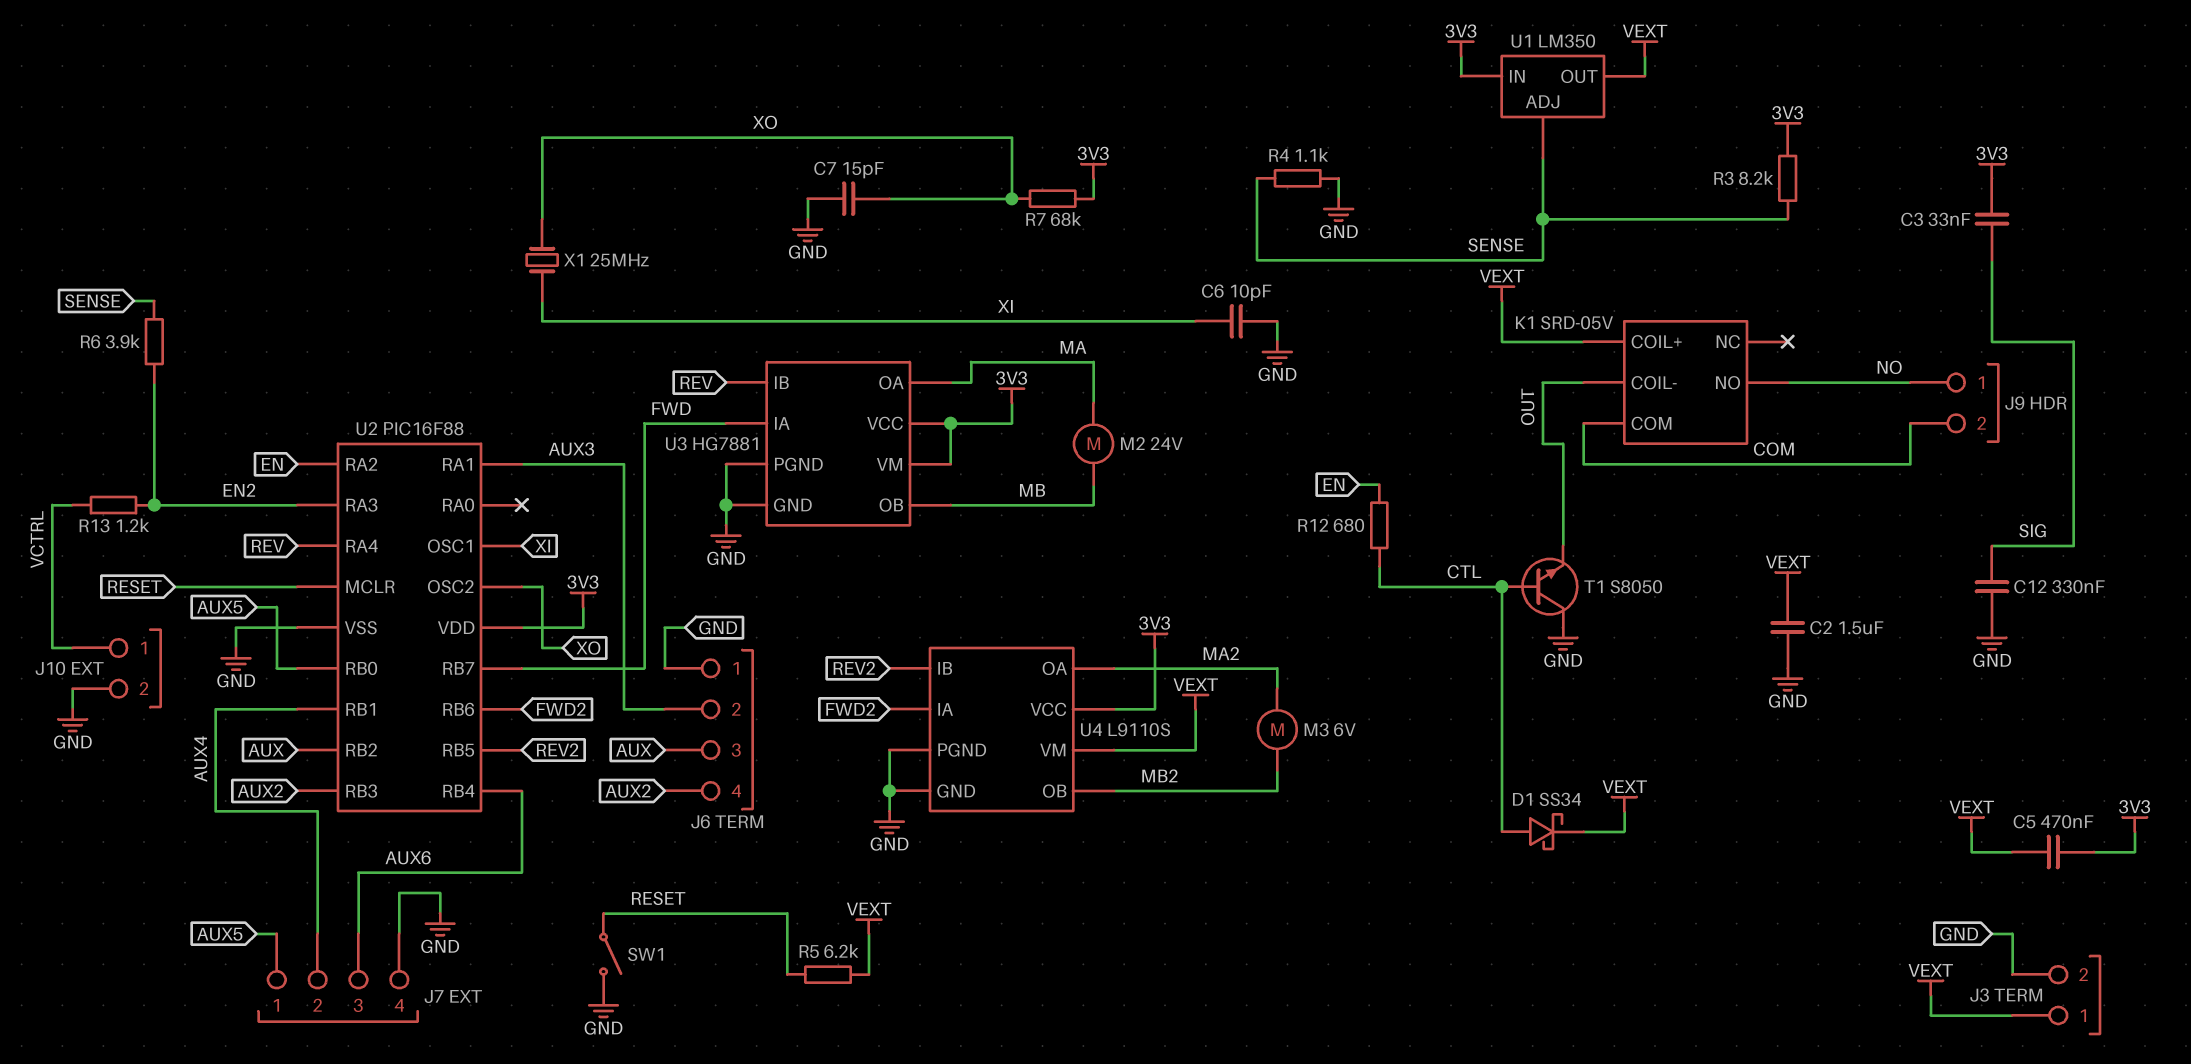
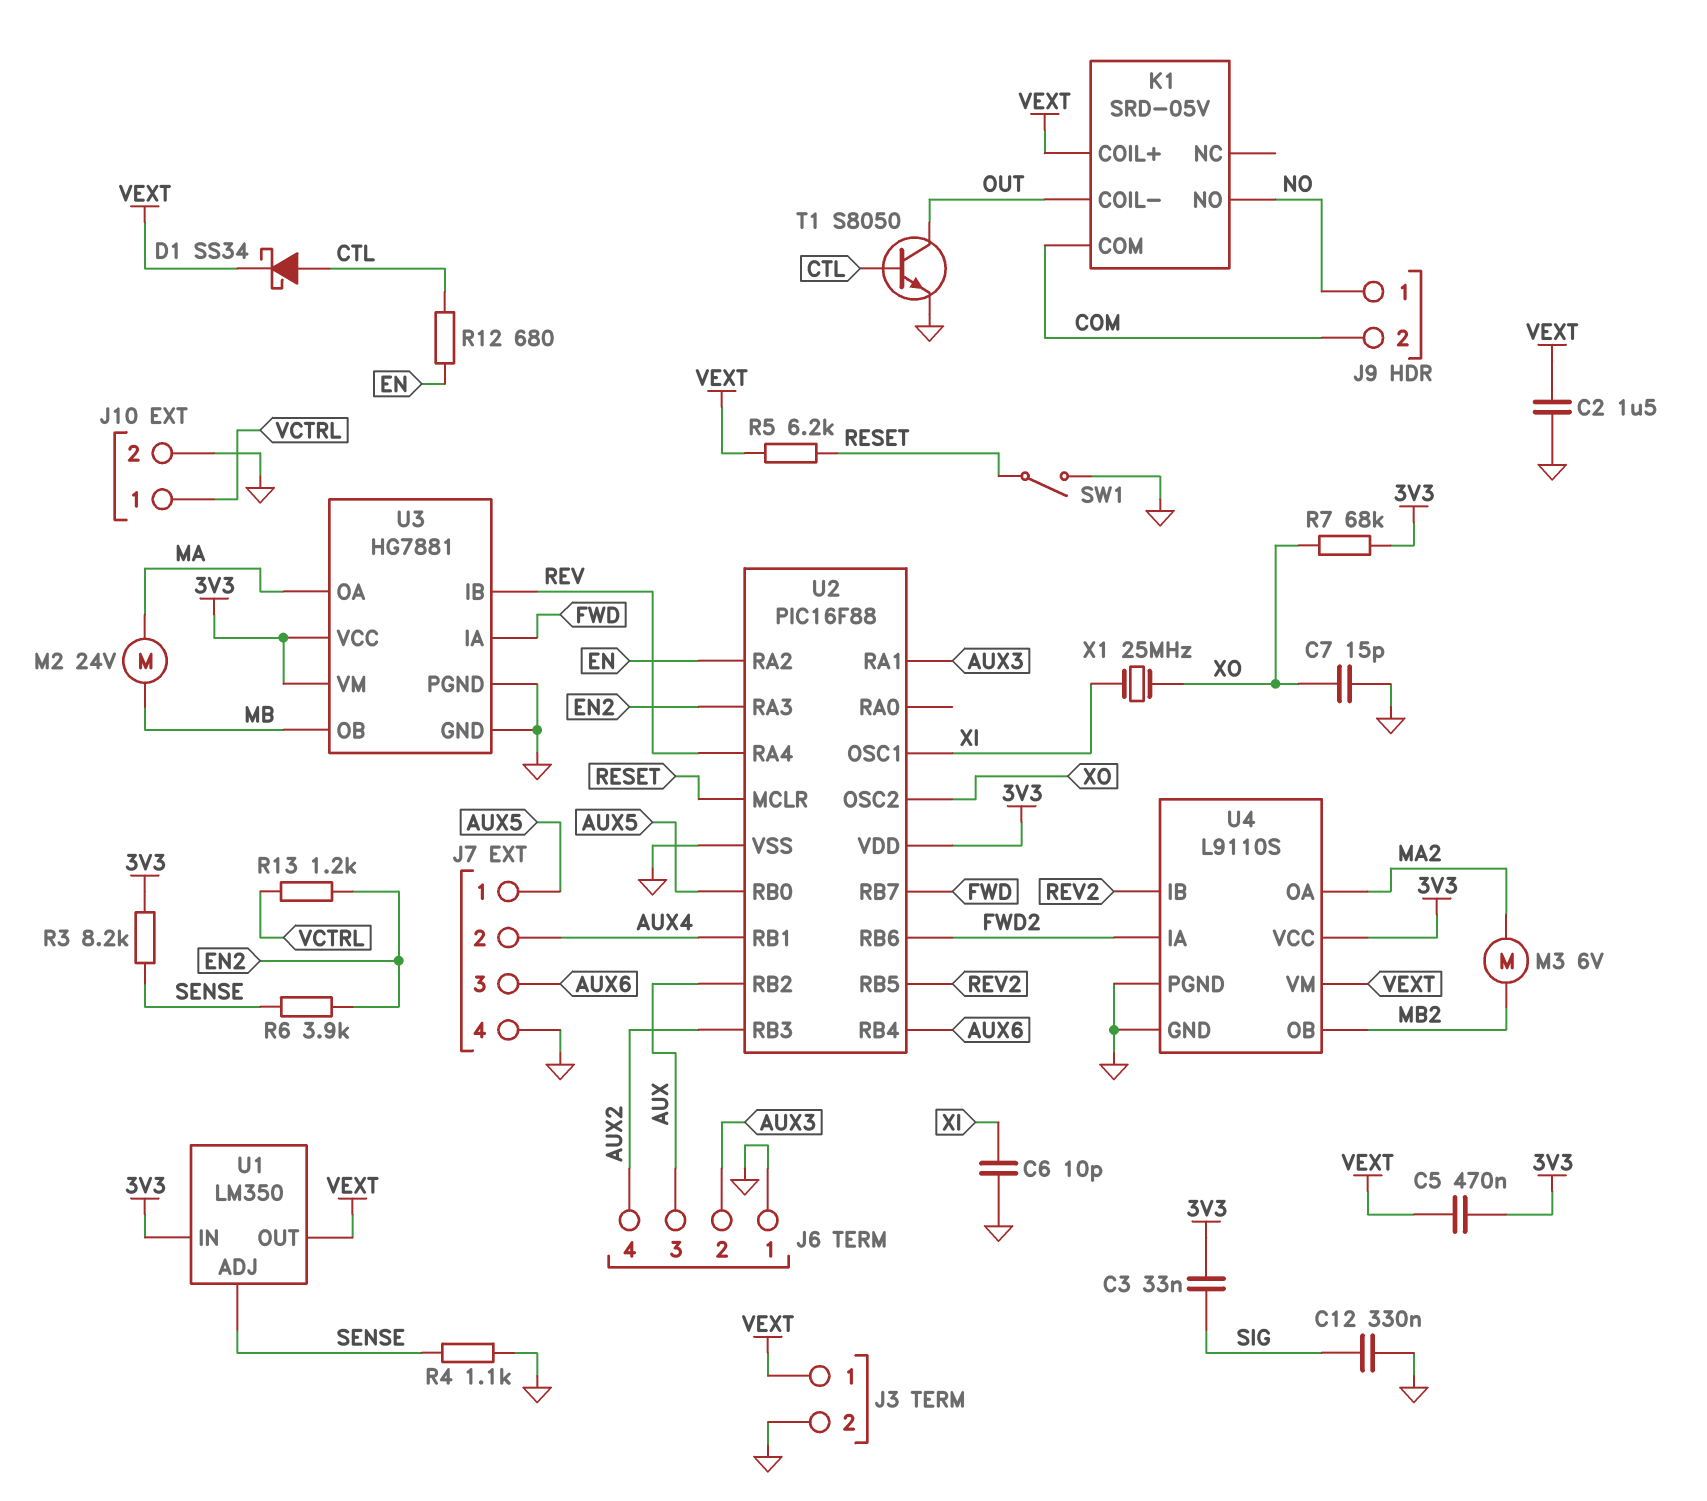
T1: NPN S8050 (B CTL, C GND, E OUT) -> NPN S8050 (B CTL, C OUT, E GND)

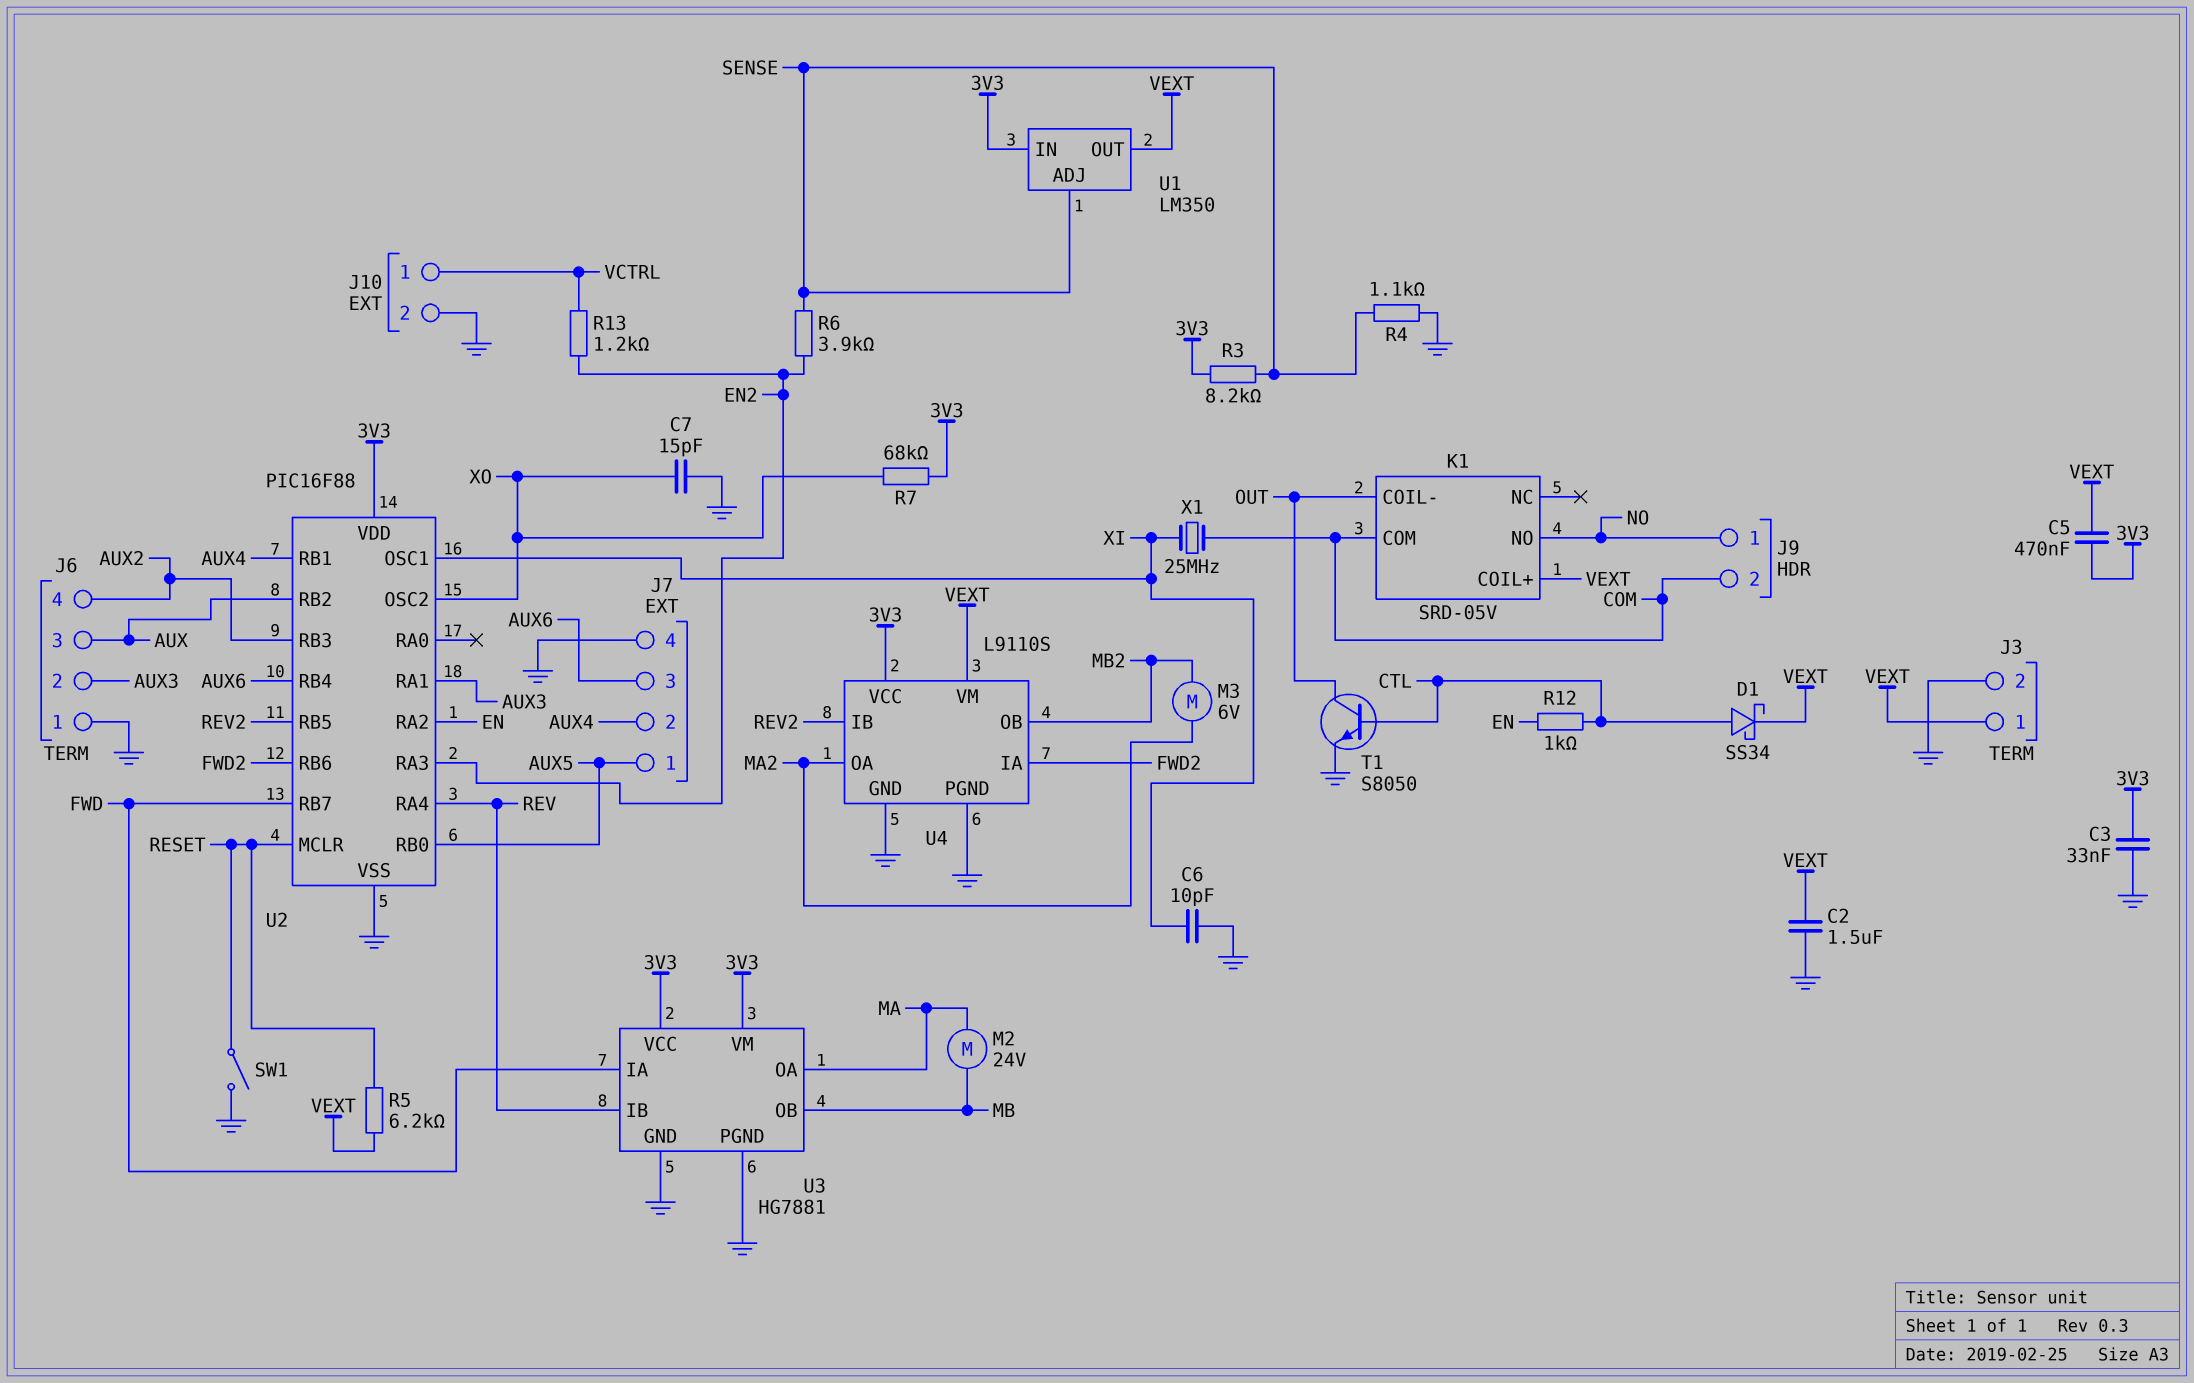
C3: 33nF (3V3, SIG) -> 33nF (3V3, GND)
C12: 330nF (GND, SIG) -> none
R12: 680 (CTL, EN) -> 1k (CTL, EN)
X1: 25MHz (XI, XO) -> 25MHz (COM, XI)

